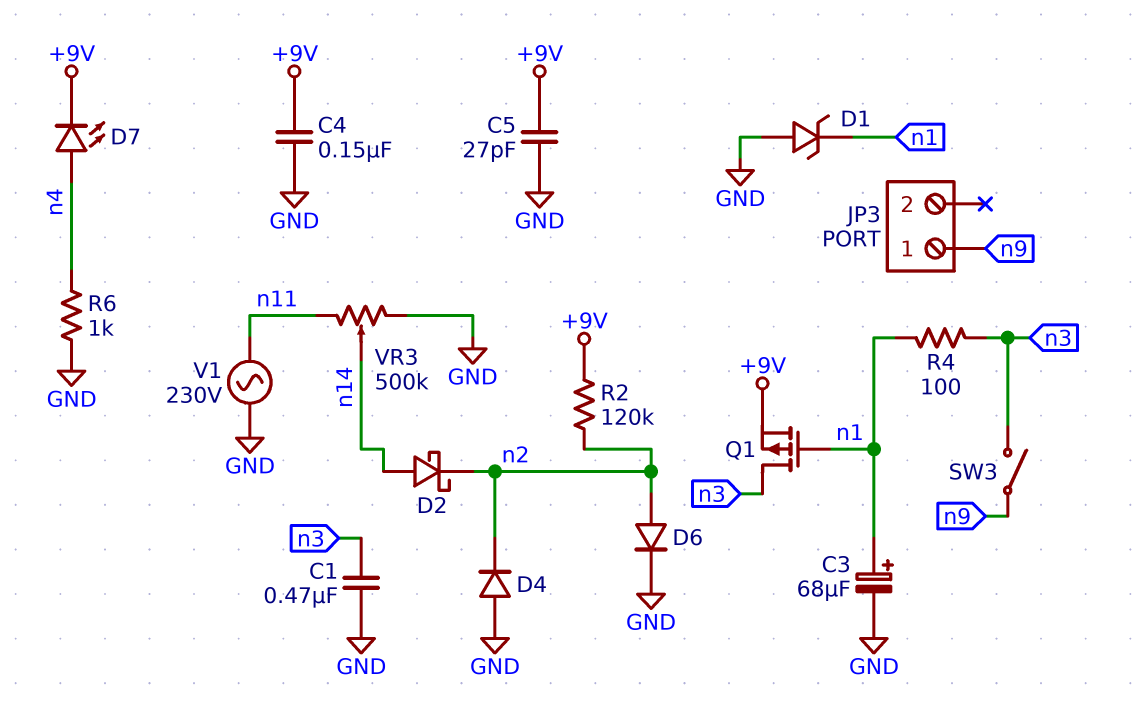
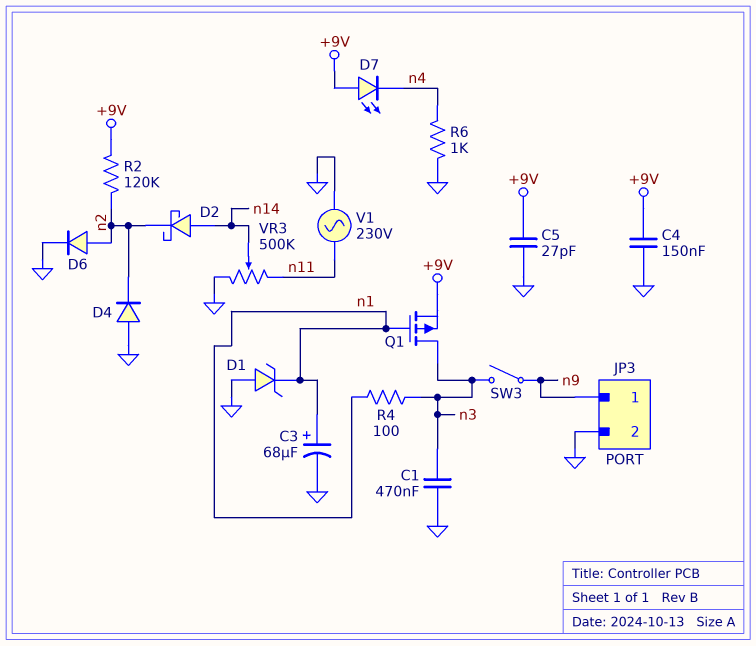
D7: LED (A n4, K +9V) -> LED (A +9V, K n4)
JP3 pin 2: none -> GND

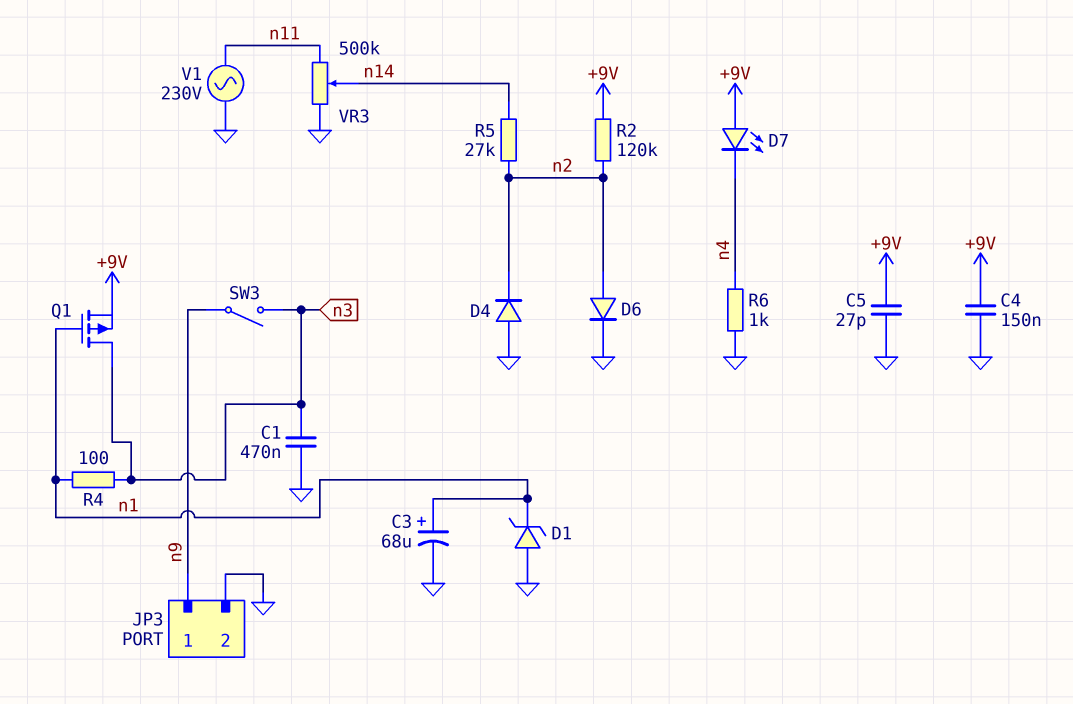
D2: schottky (A n14, K n2) -> none
R5: none -> 27k (n2, n14)

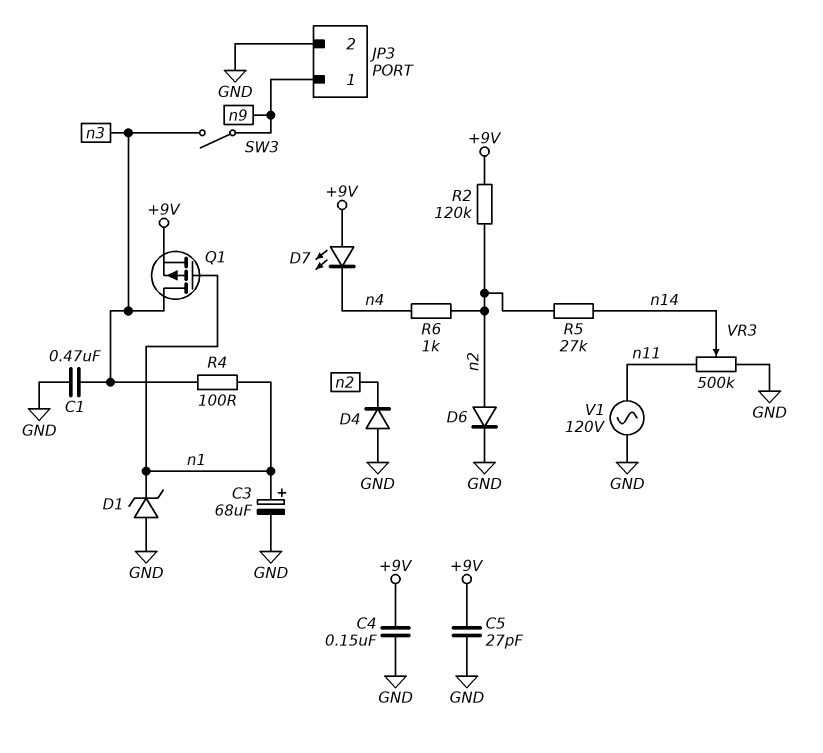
R6: 1k (GND, n4) -> 1k (n2, n4)
V1: AC 230V (GND, n11) -> AC 120V (GND, n11)

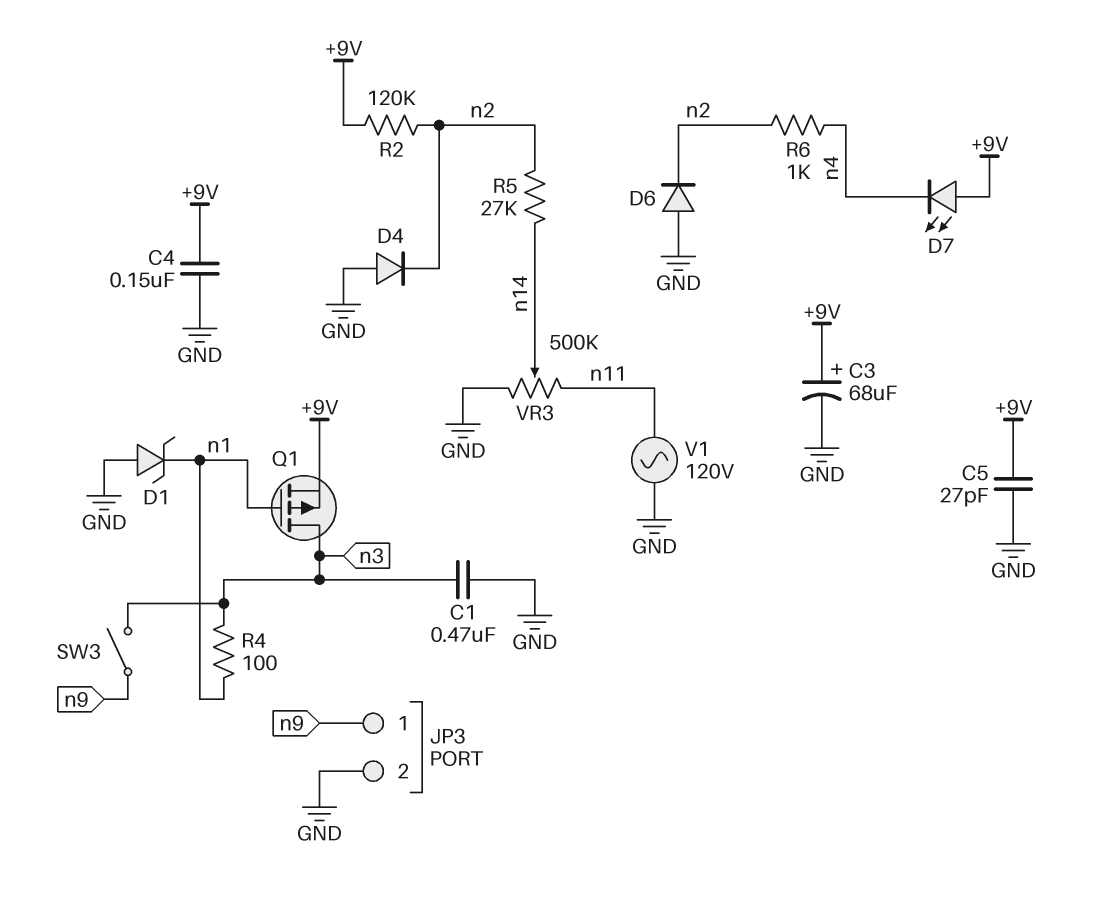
C3: 68uF (plus n1, minus GND) -> 68uF (plus +9V, minus GND)
D6: diode (A n2, K GND) -> diode (A GND, K n2)

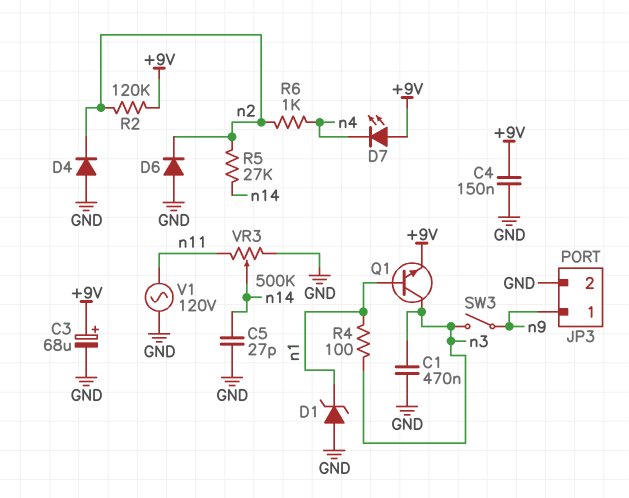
C5: 27pF (+9V, GND) -> 27pF (GND, n14)
Q1: PMOS (G n1, D n3, S +9V) -> NPN (B n1, C n3, E +9V)

